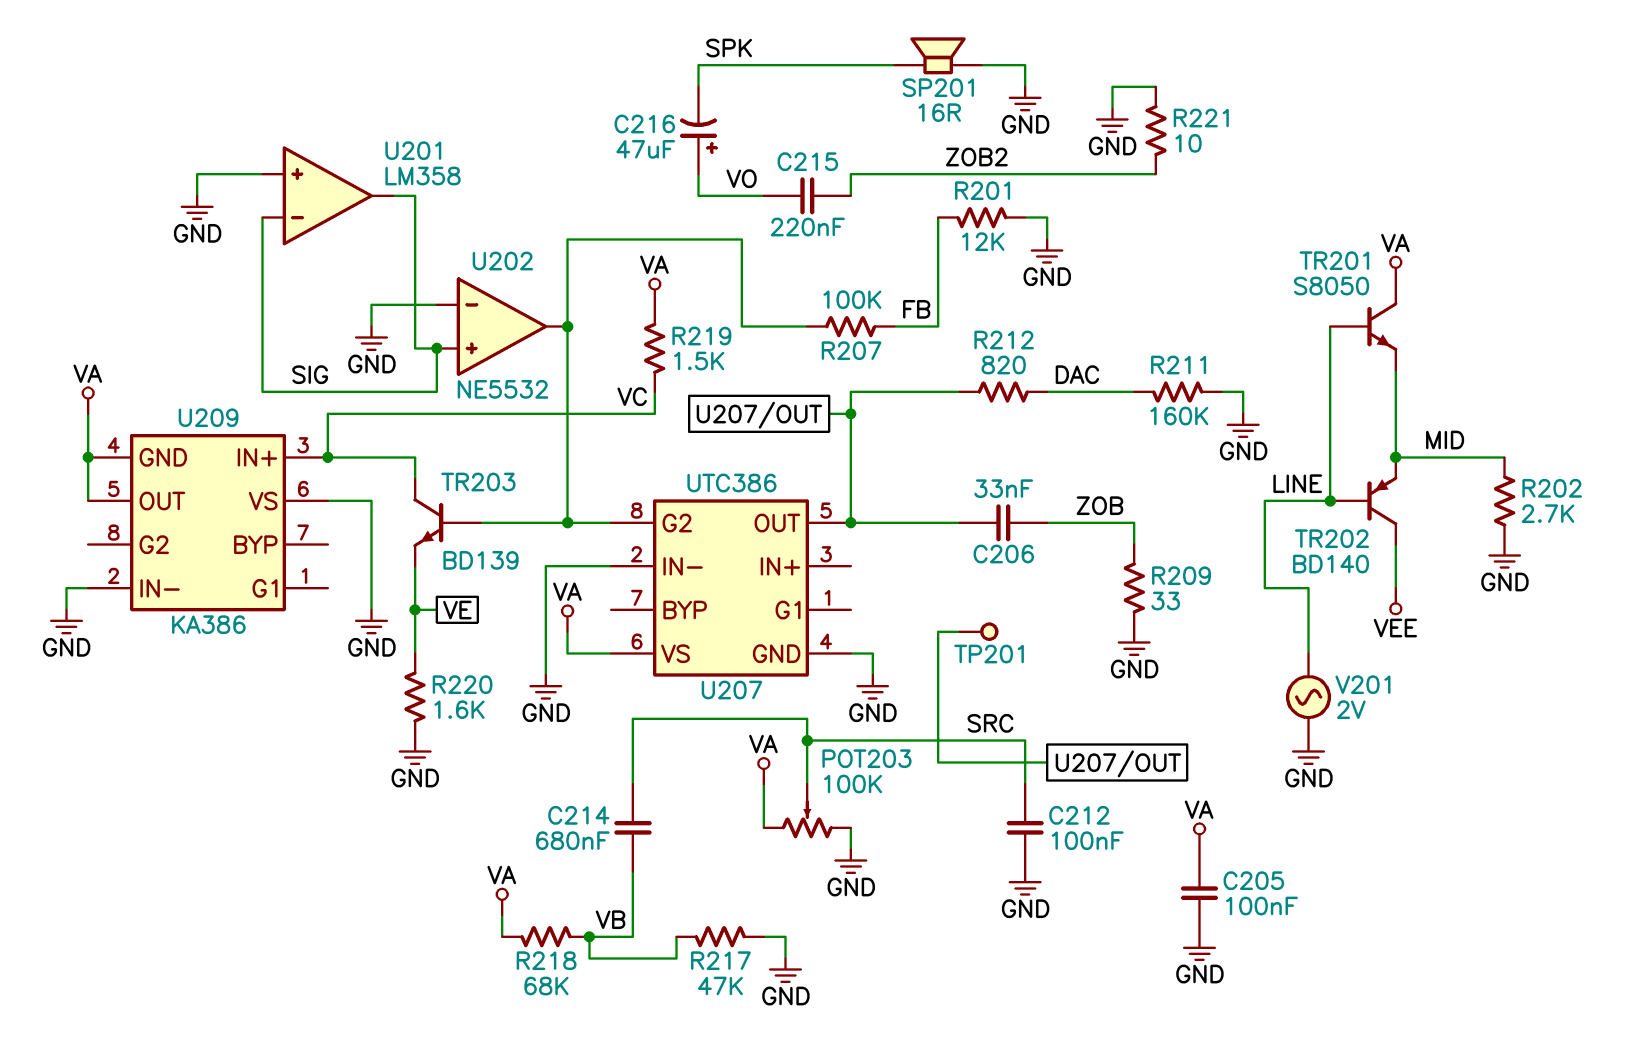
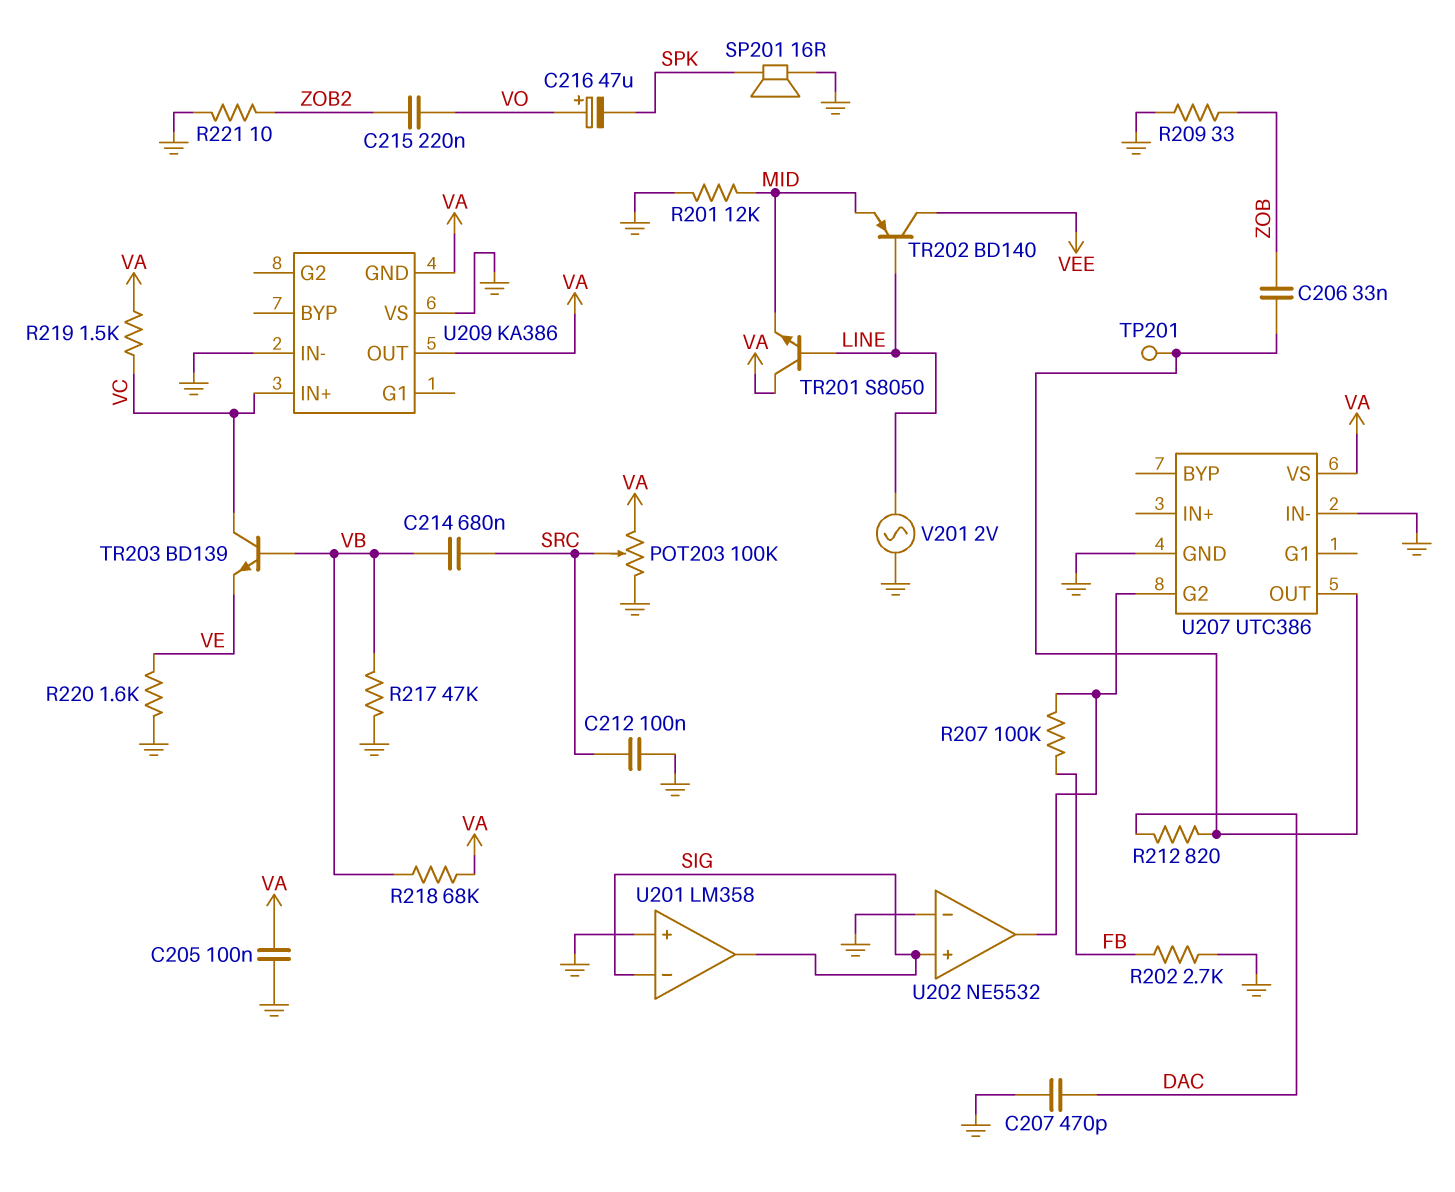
C207: none -> 470pF (DAC, GND)
R201: 12k (FB, GND) -> 12k (GND, MID)
R202: 2.7k (GND, MID) -> 2.7k (FB, GND)
R211: 160k (DAC, GND) -> none
TR203: NPN BD139 (B U202/out, C VC, E VE) -> NPN BD139 (B VB, C VC, E VE)

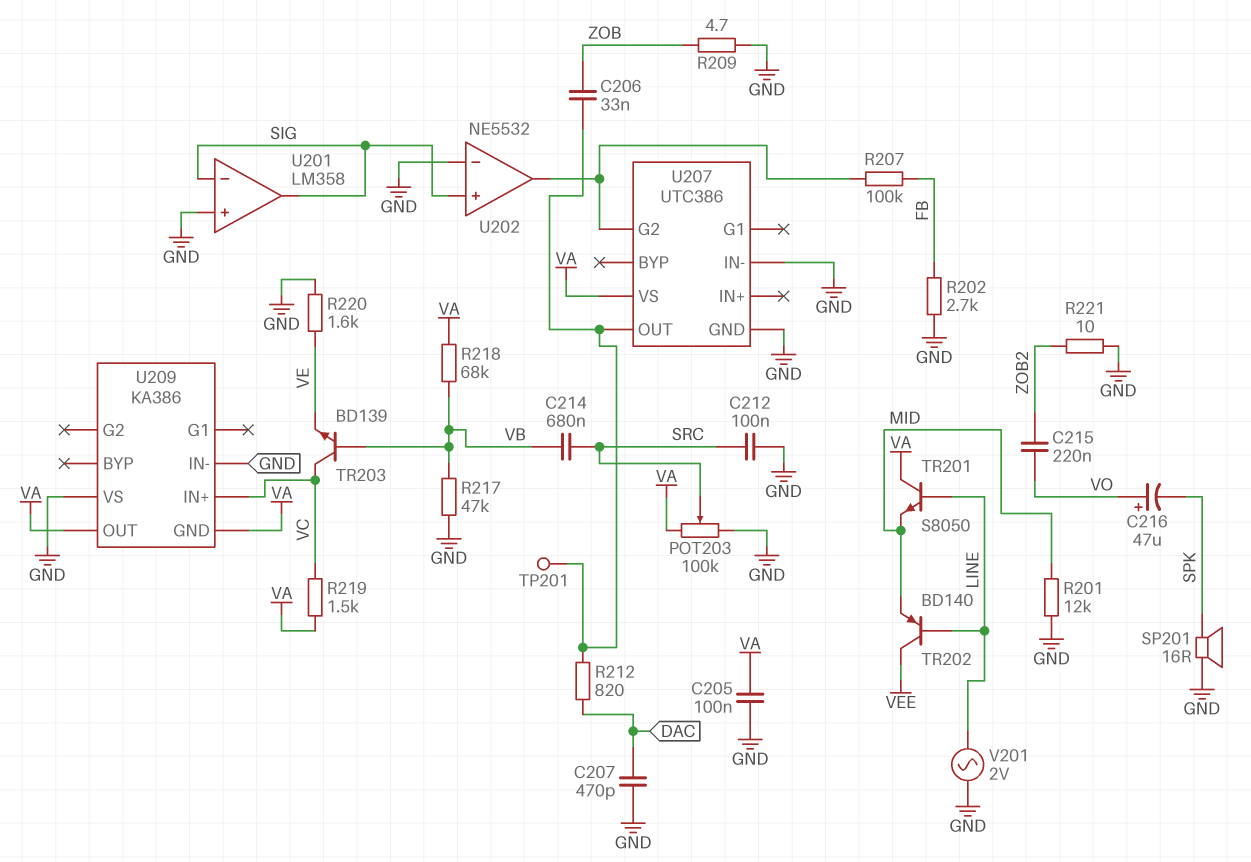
R209: 33 (GND, ZOB) -> 4.7 (GND, ZOB)

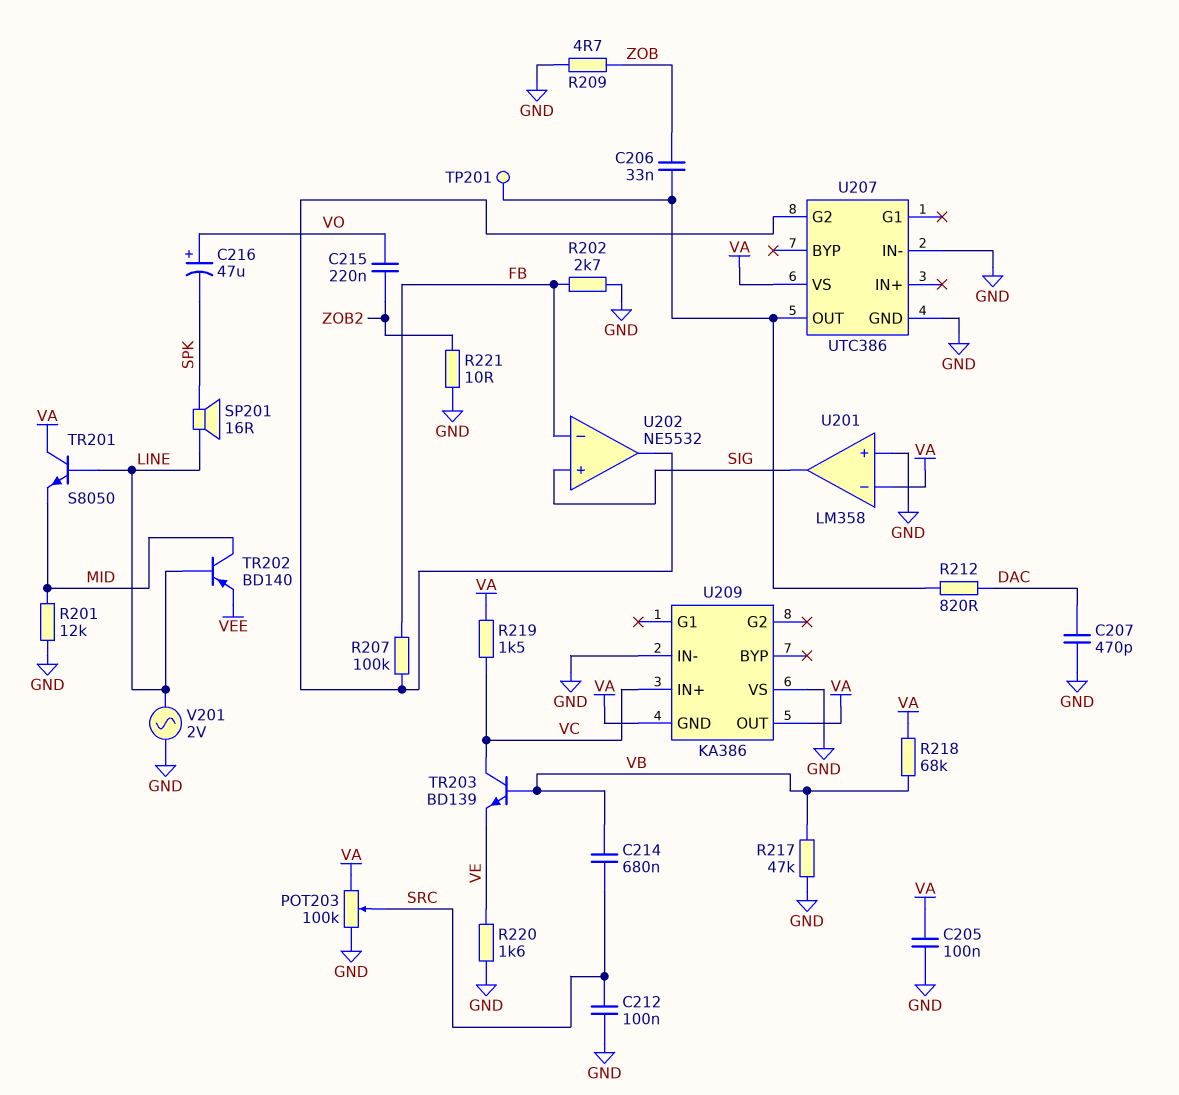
SP201: speaker 16R (GND, SPK) -> speaker 16R (LINE, SPK)
TR202: PNP BD140 (B LINE, C VEE, E MID) -> PNP BD140 (B LINE, C MID, E VEE)
U201 pin in-: SIG -> VA
U202 pin in-: GND -> FB

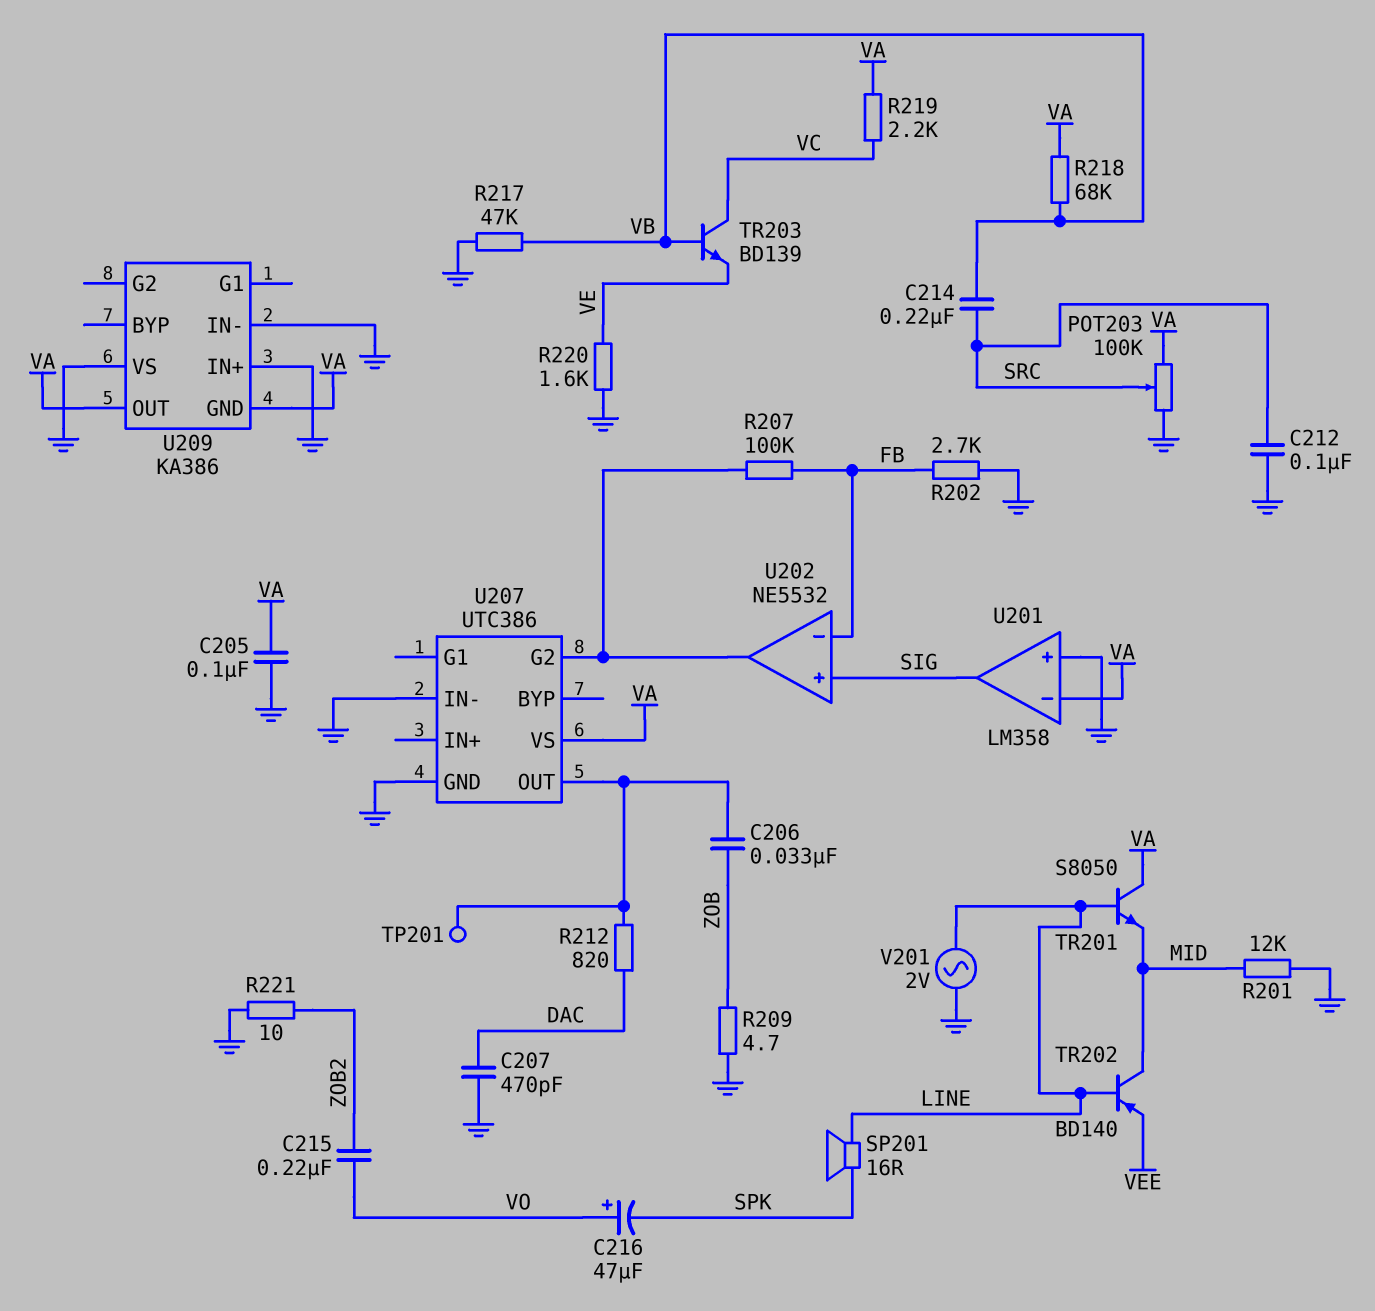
C214: 680nF (SRC, VB) -> 220nF (SRC, VB)
R219: 1.5k (VA, VC) -> 2.2k (VA, VC)
U209 pin IN+: VC -> GND

